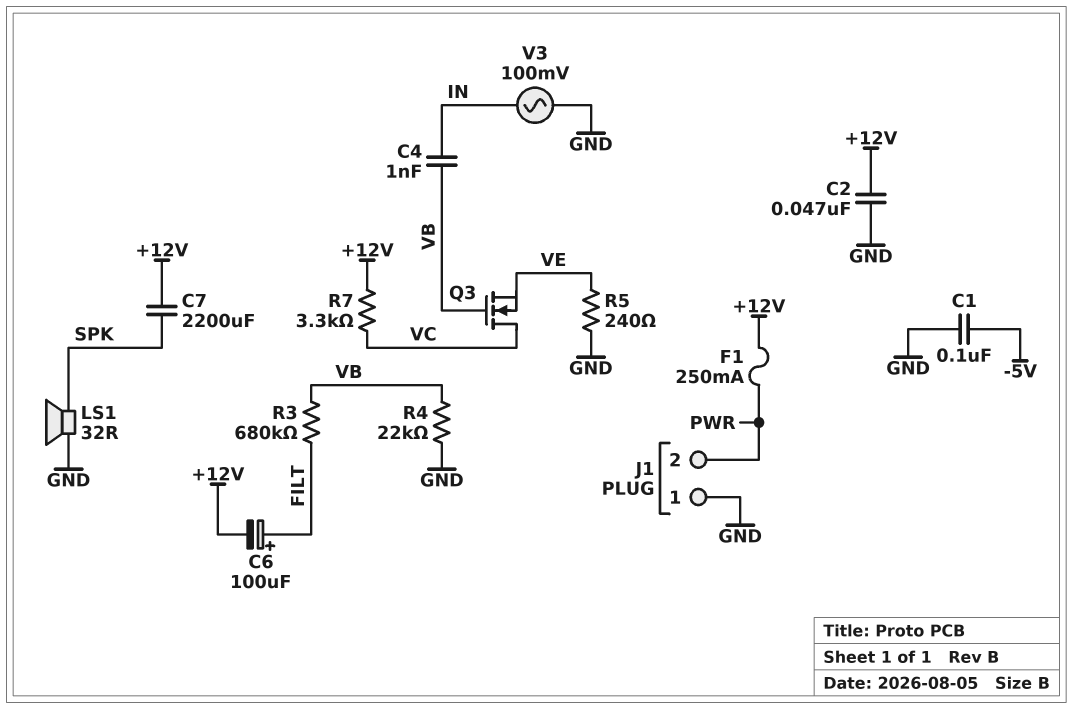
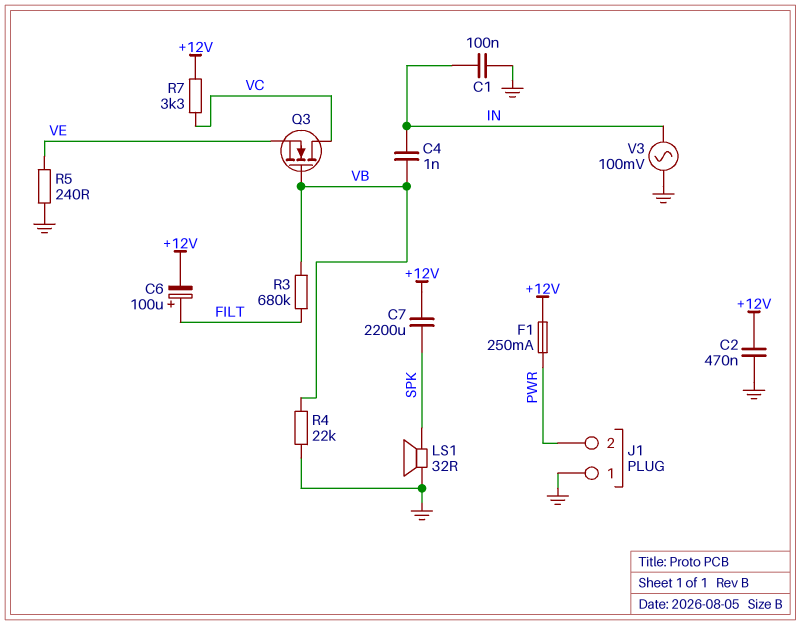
C1: 100nF (-5V, GND) -> 100nF (GND, IN)
C2: 47nF (+12V, GND) -> 470nF (+12V, GND)

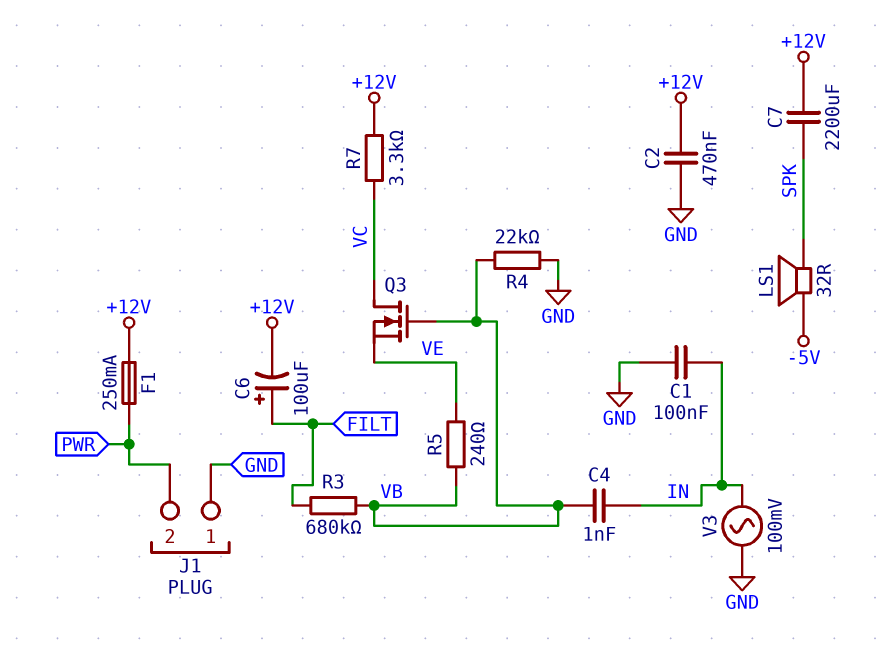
LS1: speaker 32R (GND, SPK) -> speaker 32R (-5V, SPK)
R5: 240 (GND, VE) -> 240 (VB, VE)

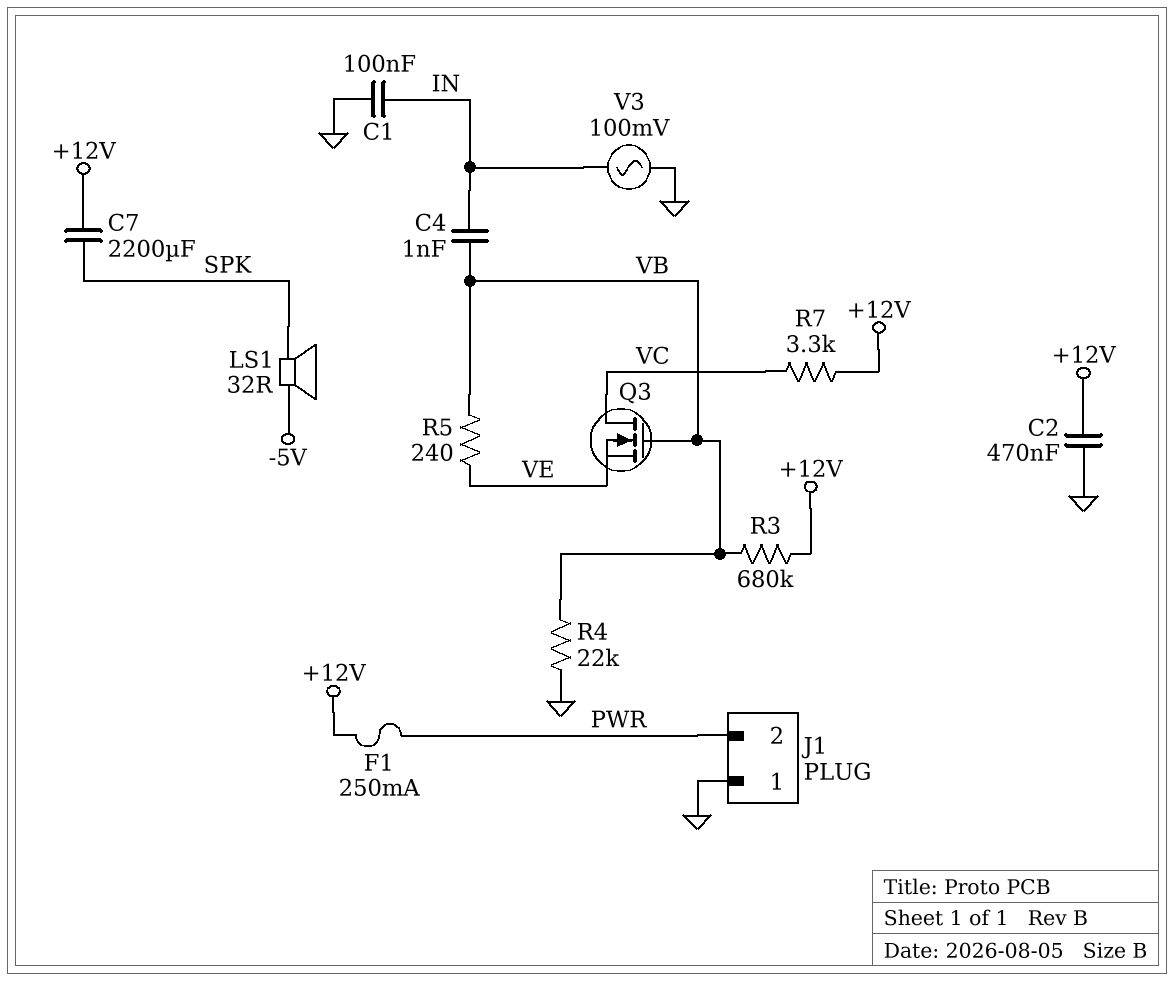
C6: 100uF (plus FILT, minus +12V) -> none
R3: 680k (FILT, VB) -> 680k (+12V, VB)

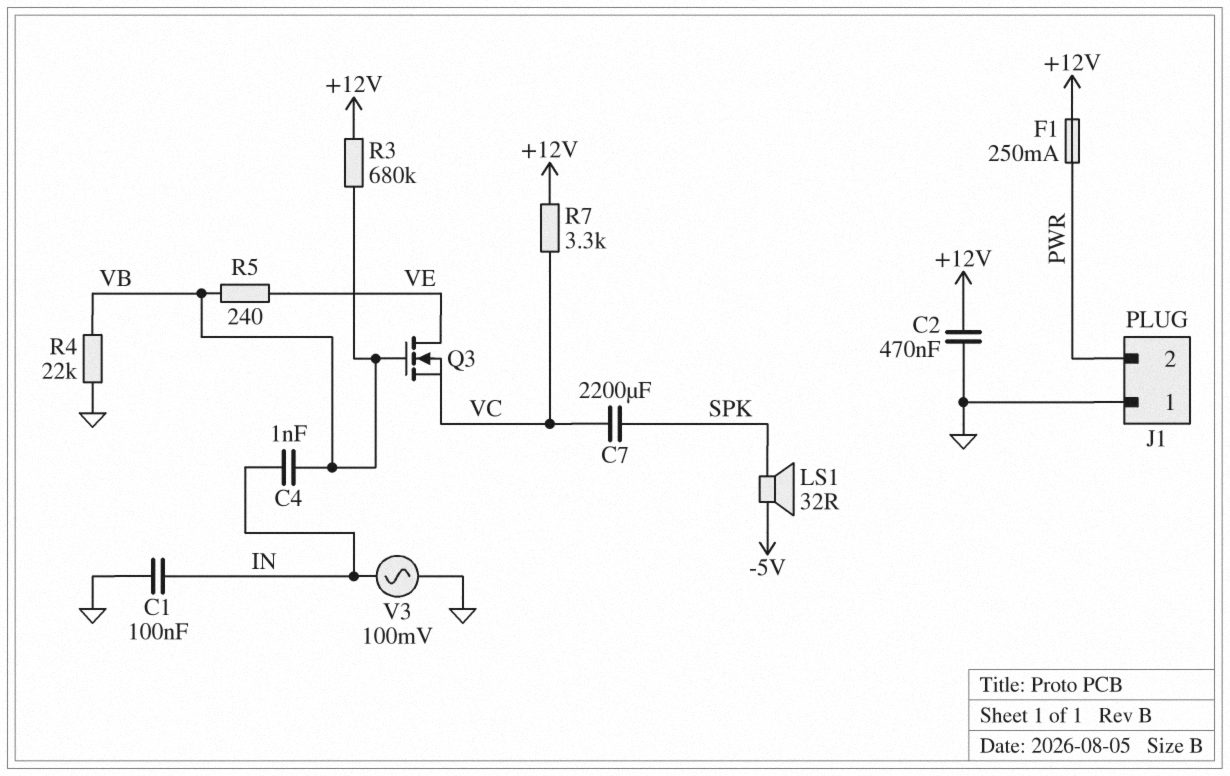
C7: 2200uF (+12V, SPK) -> 2200uF (SPK, VC)
Q3: NMOS (G VB, D VC, S VE) -> NMOS (G VB, D VE, S VC)

